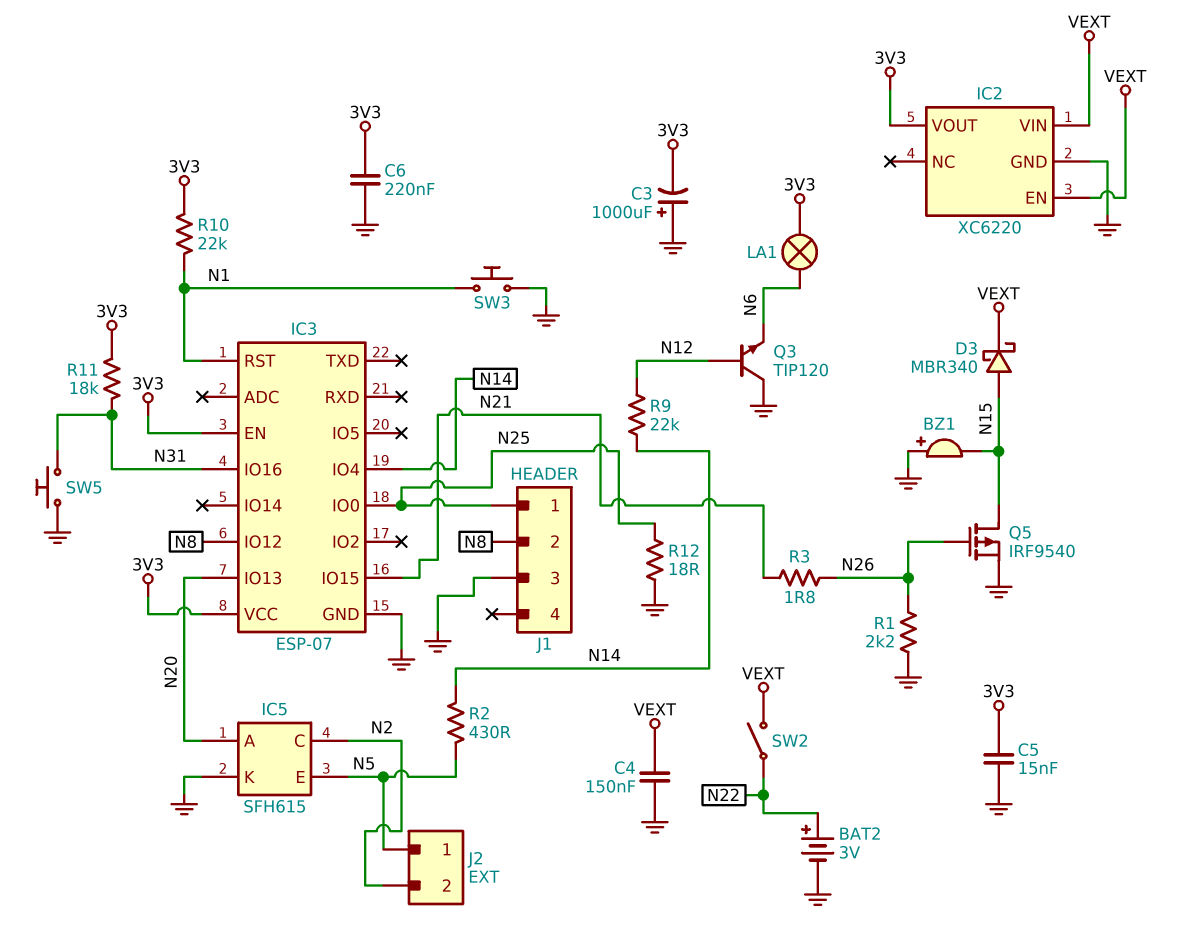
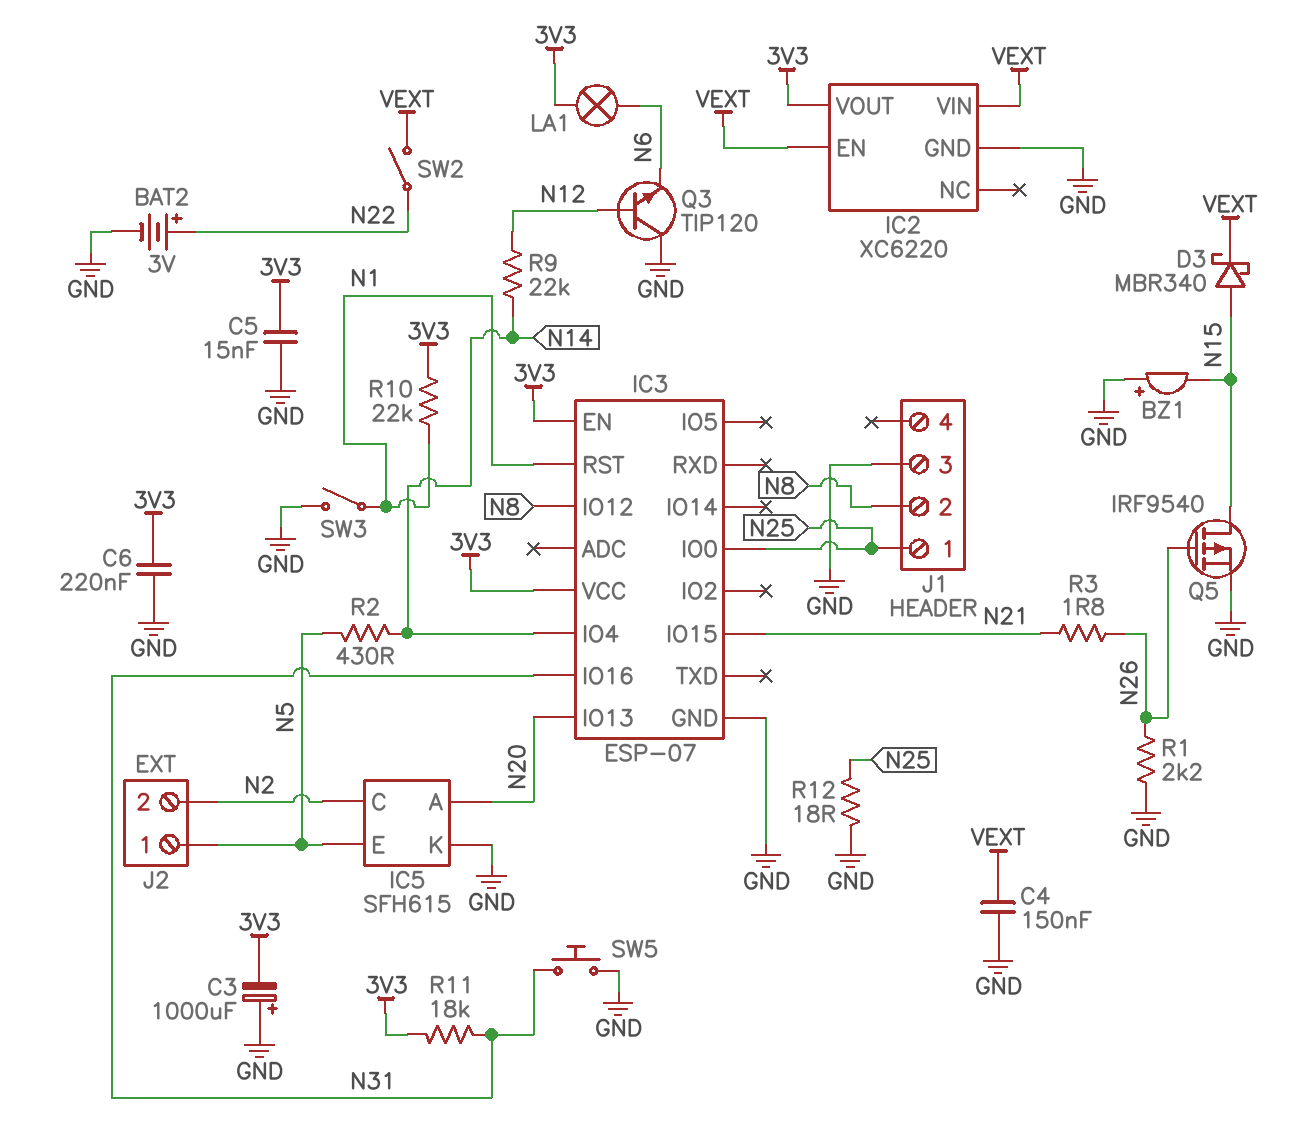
SW3: button (GND, N1) -> switch (GND, N1)

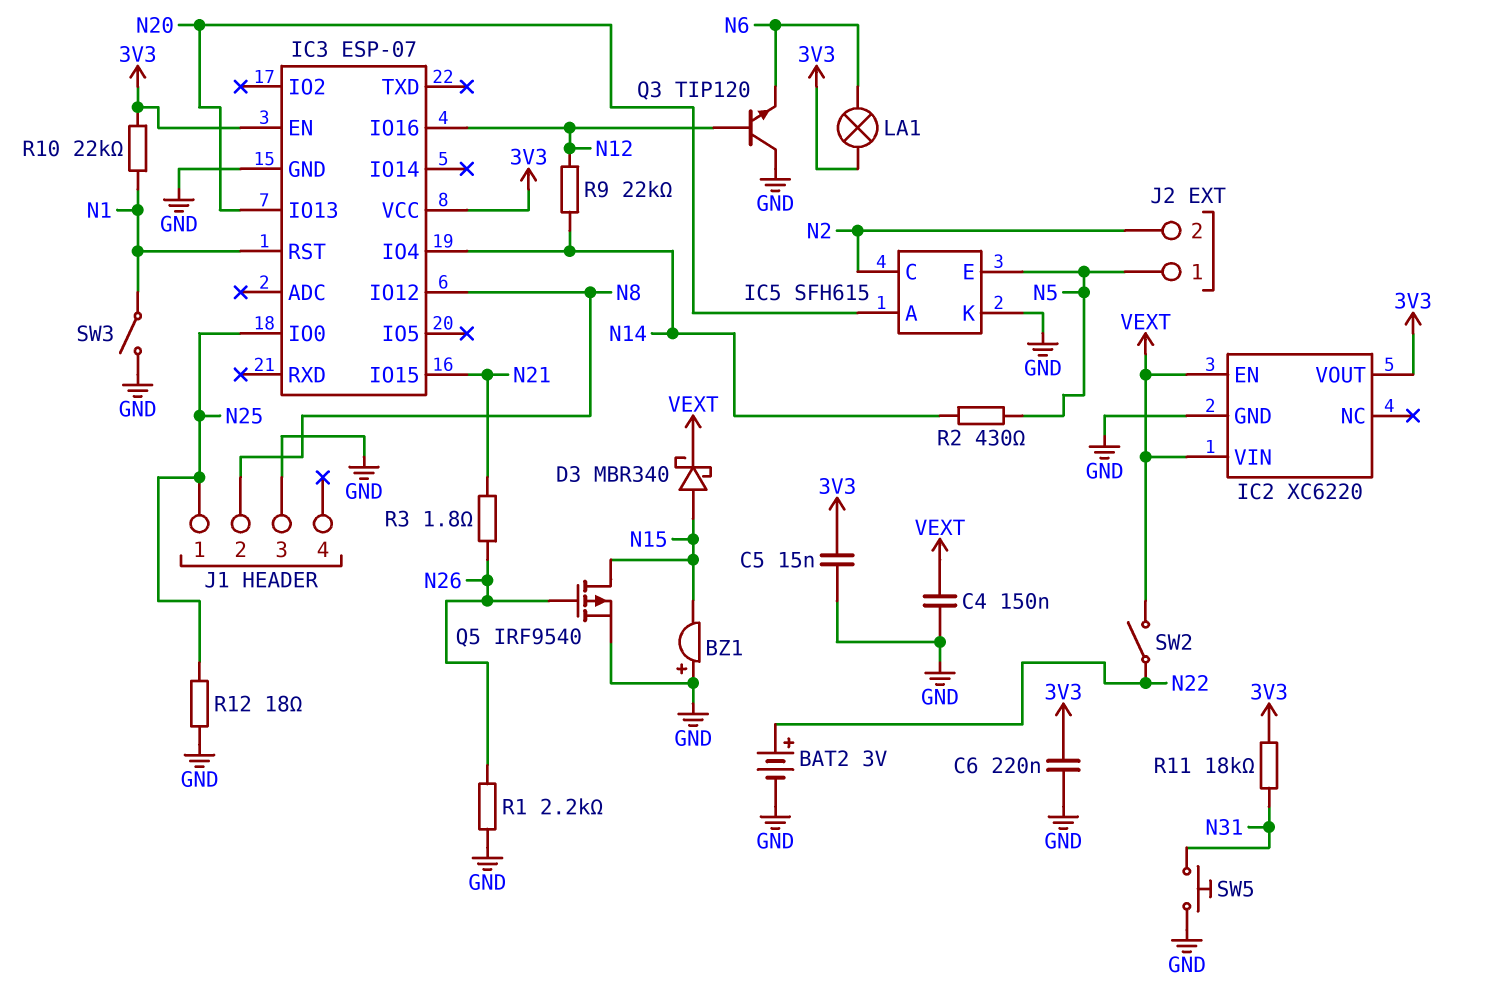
C3: 1000uF (plus GND, minus 3V3) -> none
IC3 pin IO16: N31 -> N12

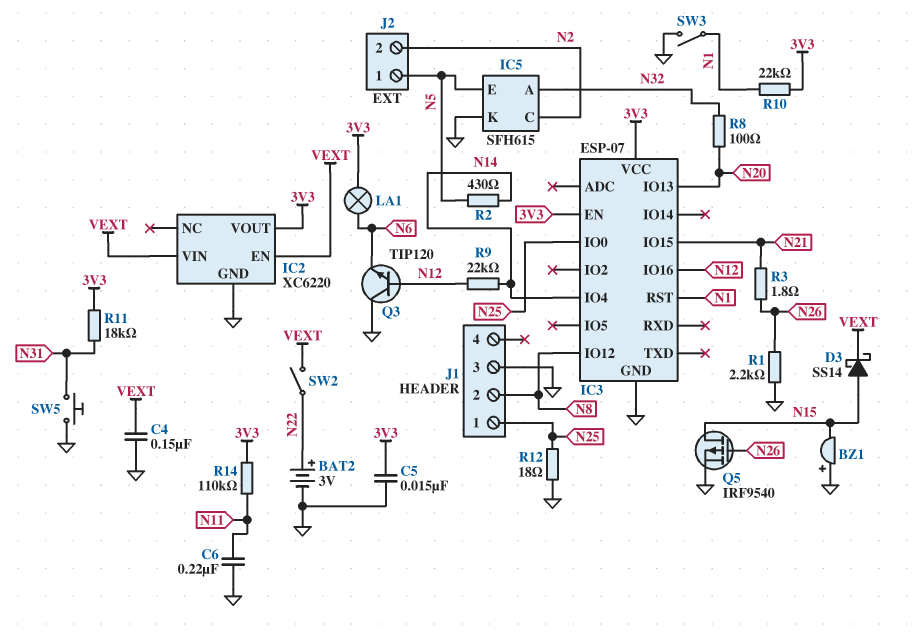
C6: 220nF (3V3, GND) -> 220nF (GND, N11)
D3: schottky MBR340 (A N15, K VEXT) -> schottky SS14 (A N15, K VEXT)
IC5 pin A: N20 -> N32
R8: none -> 100 (N20, N32)
R14: none -> 110k (3V3, N11)

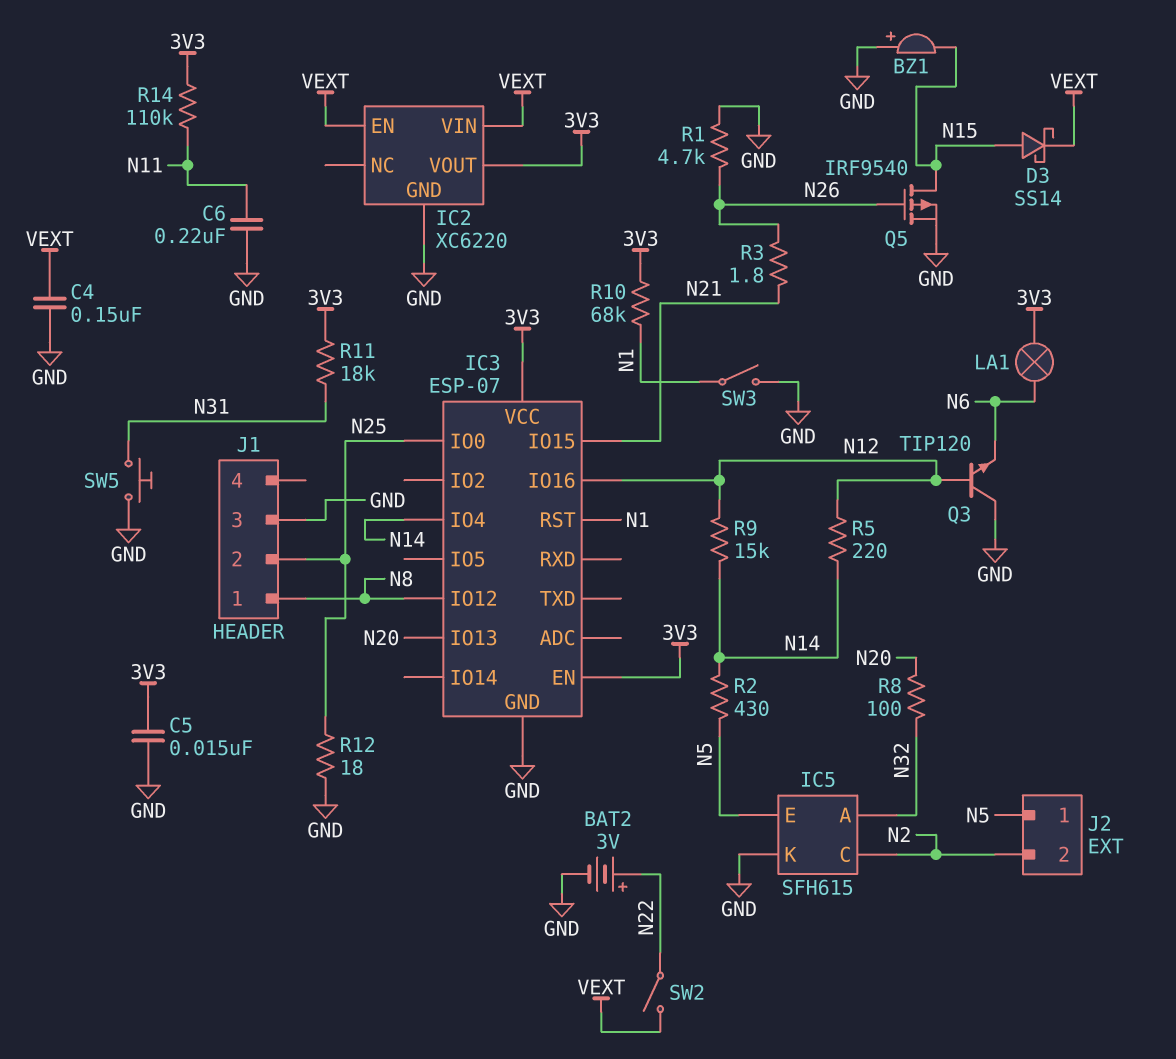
J1 pin 1: N25 -> N8
J1 pin 2: N8 -> N25
R1: 2.2k (GND, N26) -> 4.7k (GND, N26)
R5: none -> 220 (N12, N14)
R9: 22k (N12, N14) -> 15k (N12, N14)
R10: 22k (3V3, N1) -> 68k (3V3, N1)

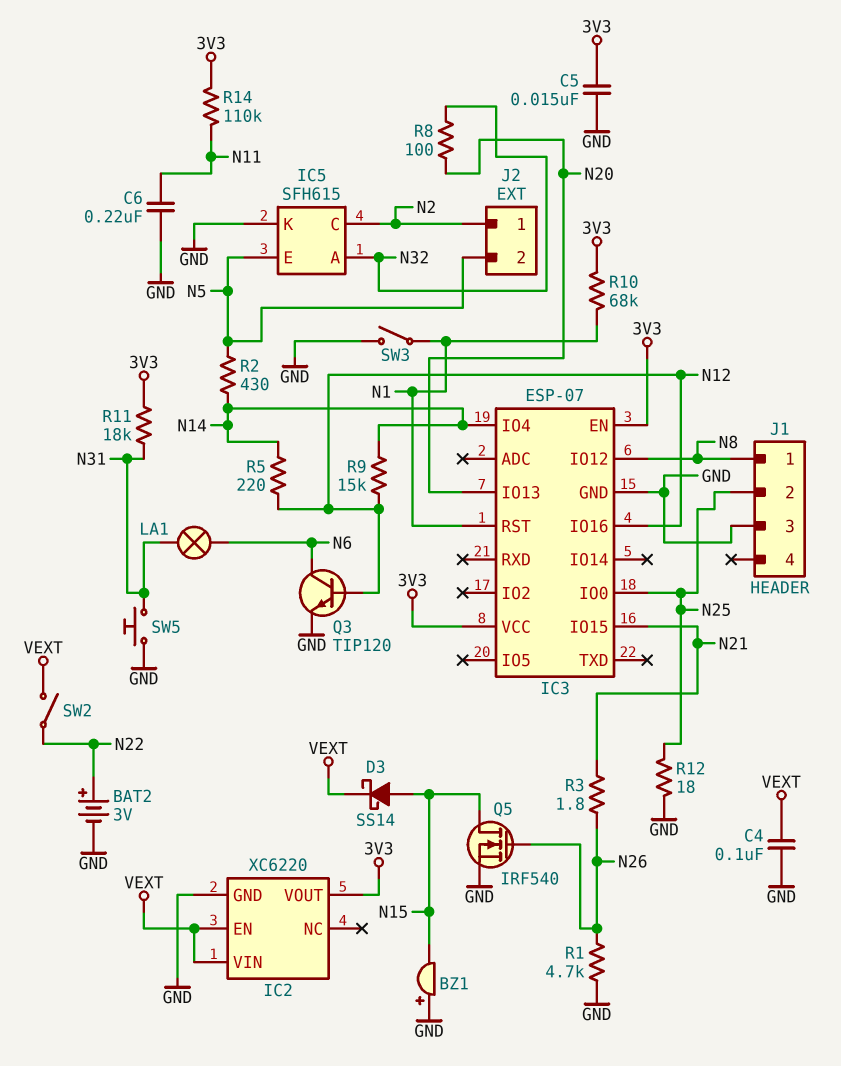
C4: 150nF (GND, VEXT) -> 100nF (GND, VEXT)
J2 pin 1: N5 -> N2
J2 pin 2: N2 -> N5
LA1: lamp (3V3, N6) -> lamp (N6, N31)
Q3: NPN TIP120 (B N12, C GND, E N6) -> NPN TIP120 (B N12, C N6, E GND)
Q5: PMOS IRF9540 (G N26, D N15, S GND) -> NMOS IRF540 (G N26, D N15, S GND)

